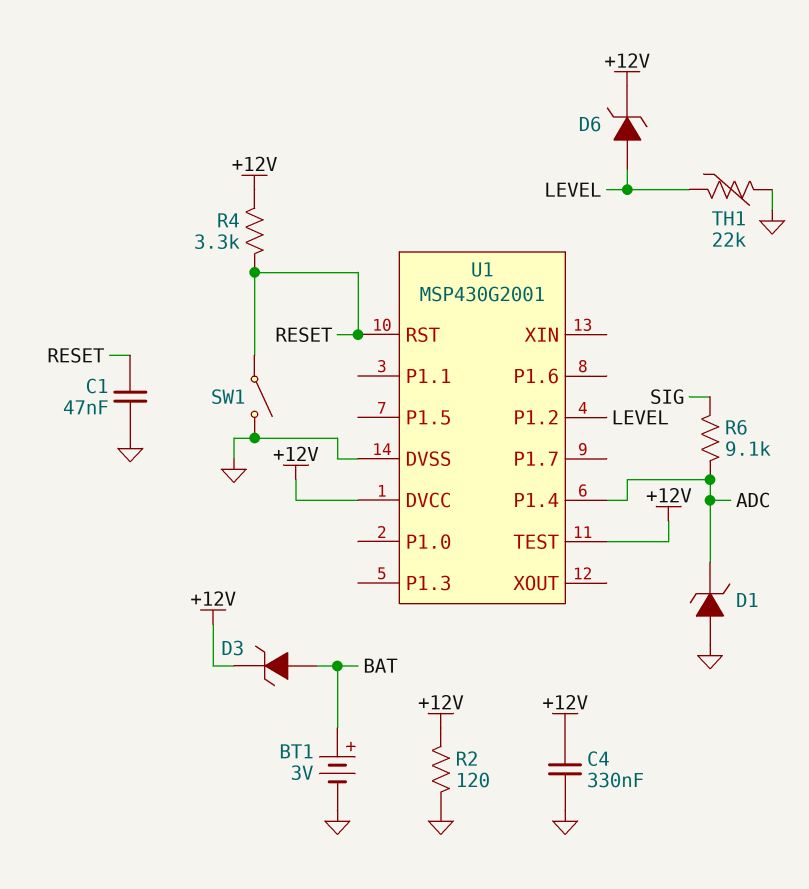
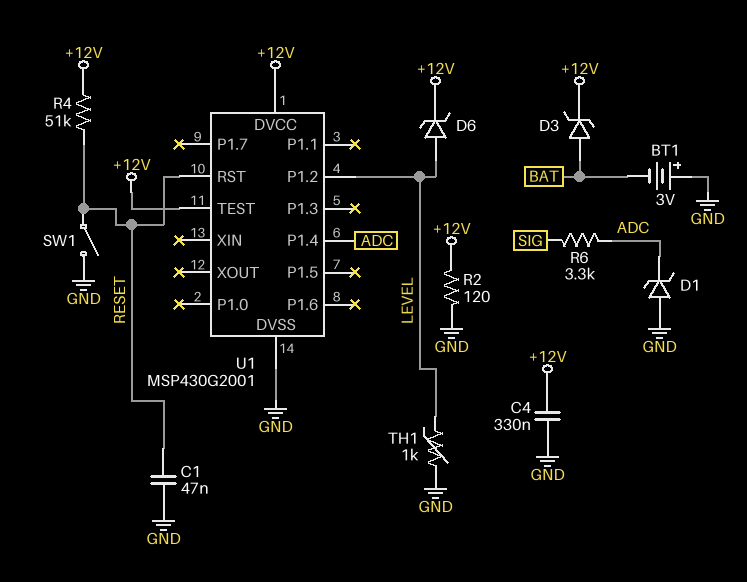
BT1: 3V (plus BAT, minus GND) -> 3V (plus GND, minus BAT)
R4: 3.3k (+12V, RESET) -> 51k (+12V, RESET)
R6: 9.1k (ADC, SIG) -> 3.3k (ADC, SIG)
TH1: 22k (GND, LEVEL) -> 1k (GND, LEVEL)

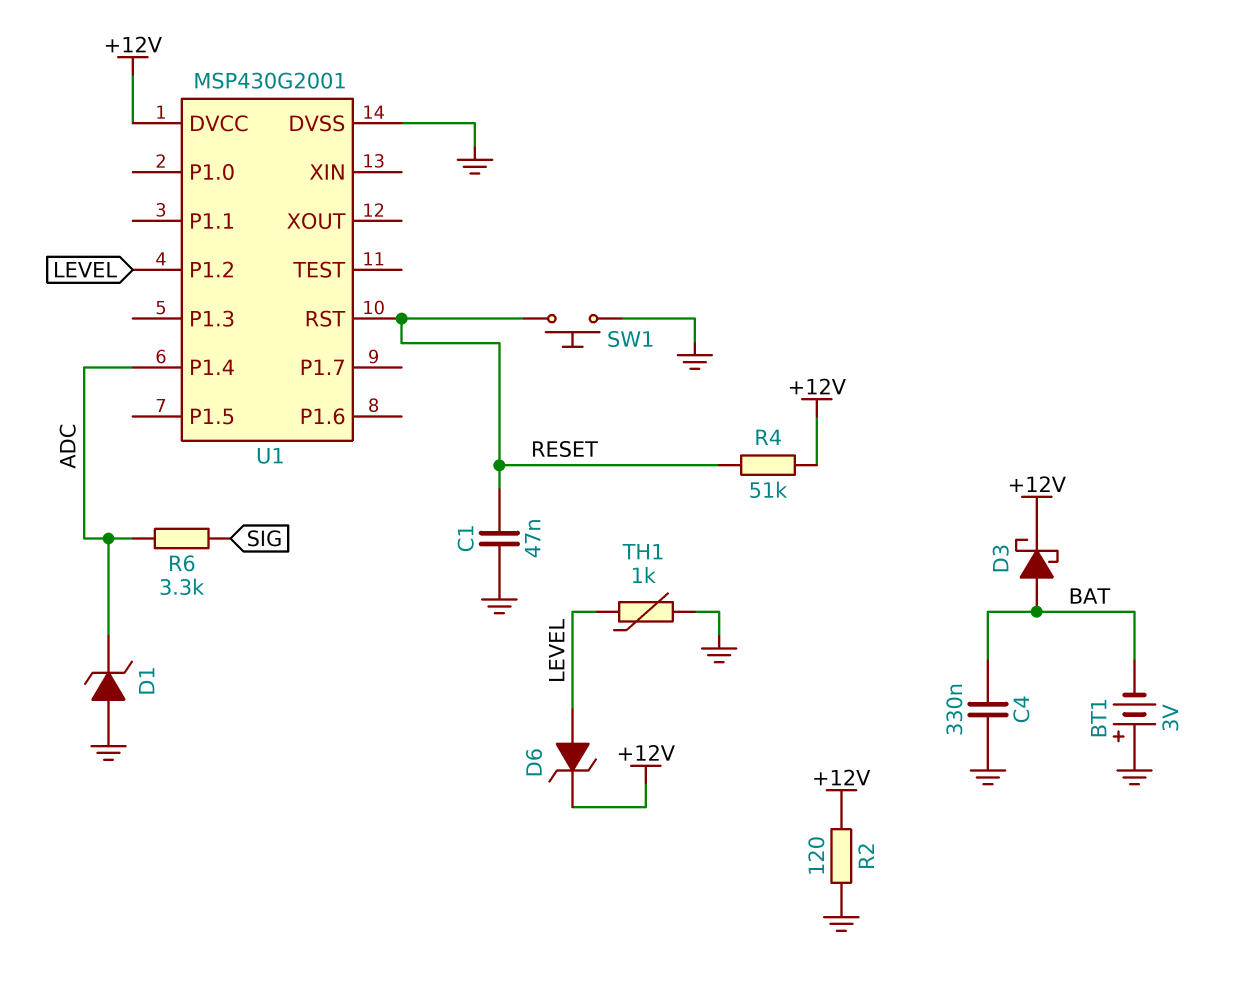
C4: 330nF (+12V, GND) -> 330nF (BAT, GND)
D3: zener (A BAT, K +12V) -> schottky (A BAT, K +12V)
SW1: switch (GND, RESET) -> button (GND, RESET)
U1 pin TEST: +12V -> none

